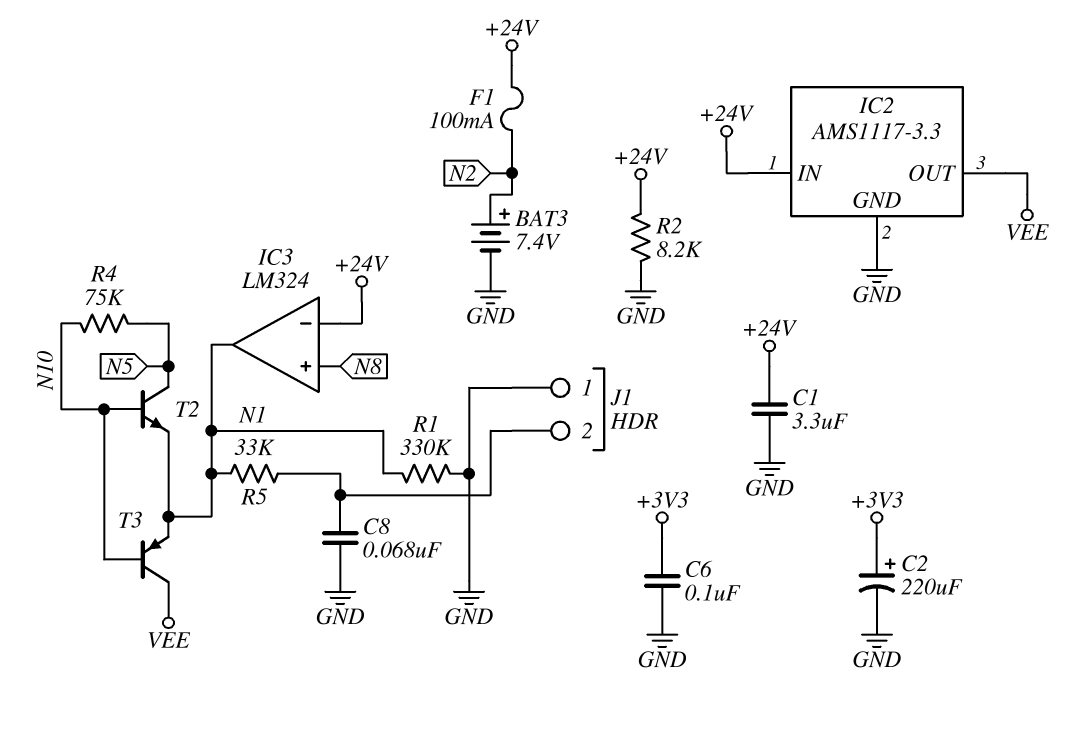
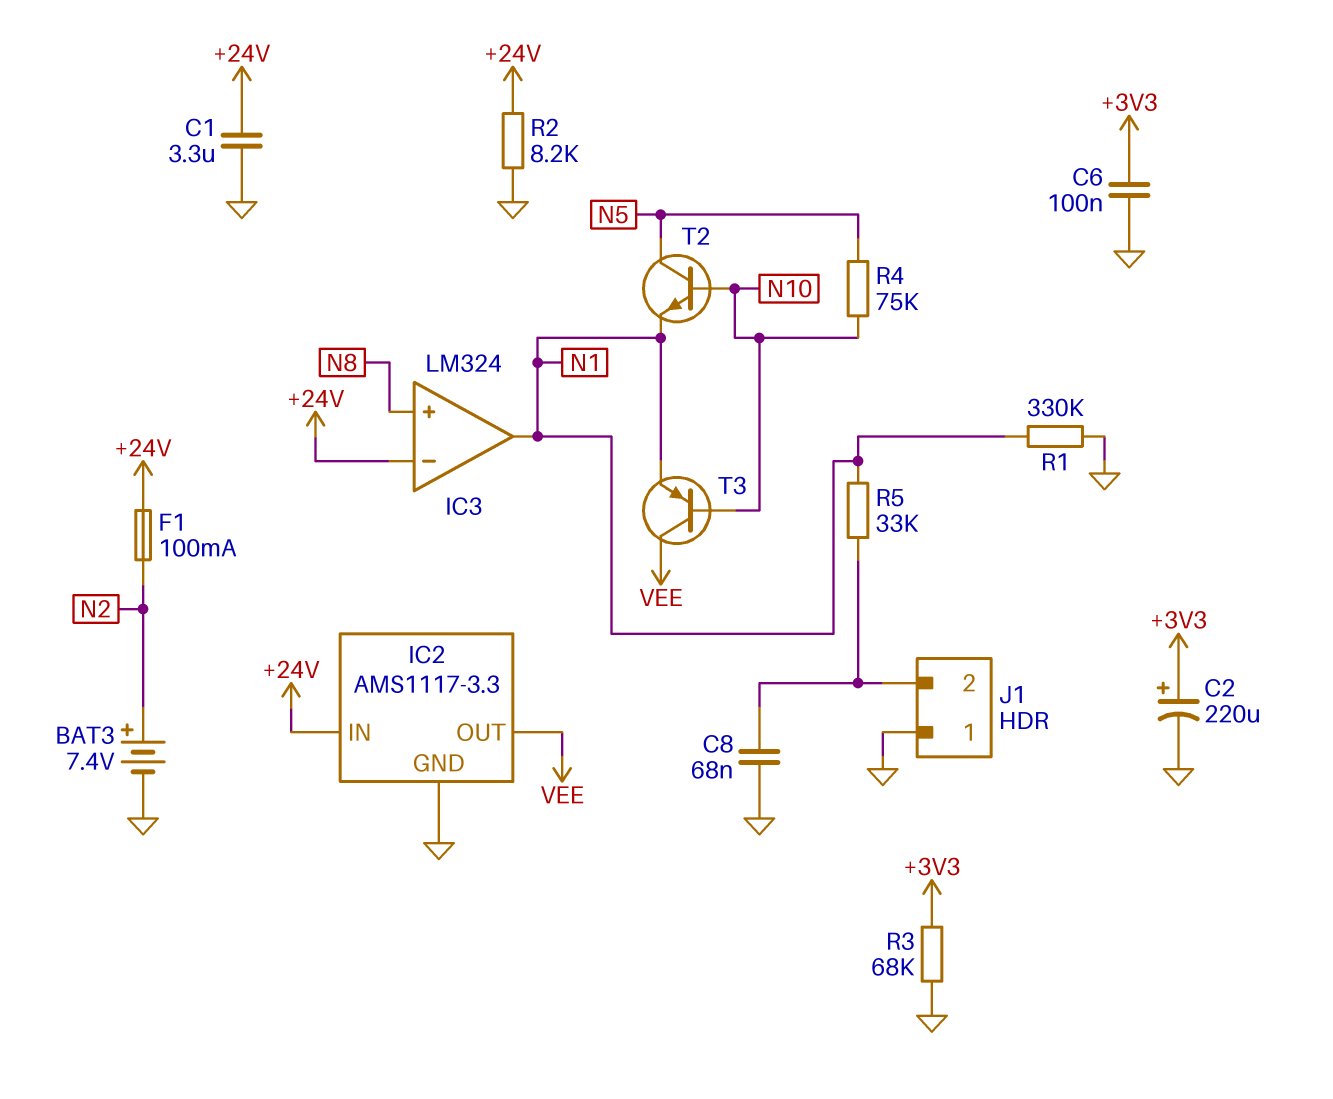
R3: none -> 68k (+3V3, GND)

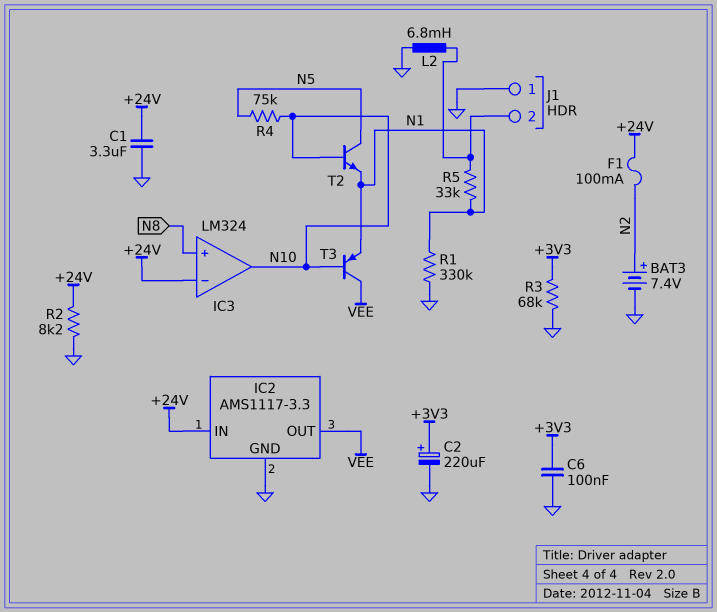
C8: 68nF (GND, J1/2) -> none
IC3 pin out: N1 -> N10
L2: none -> 6.8mH (GND, J1/2)

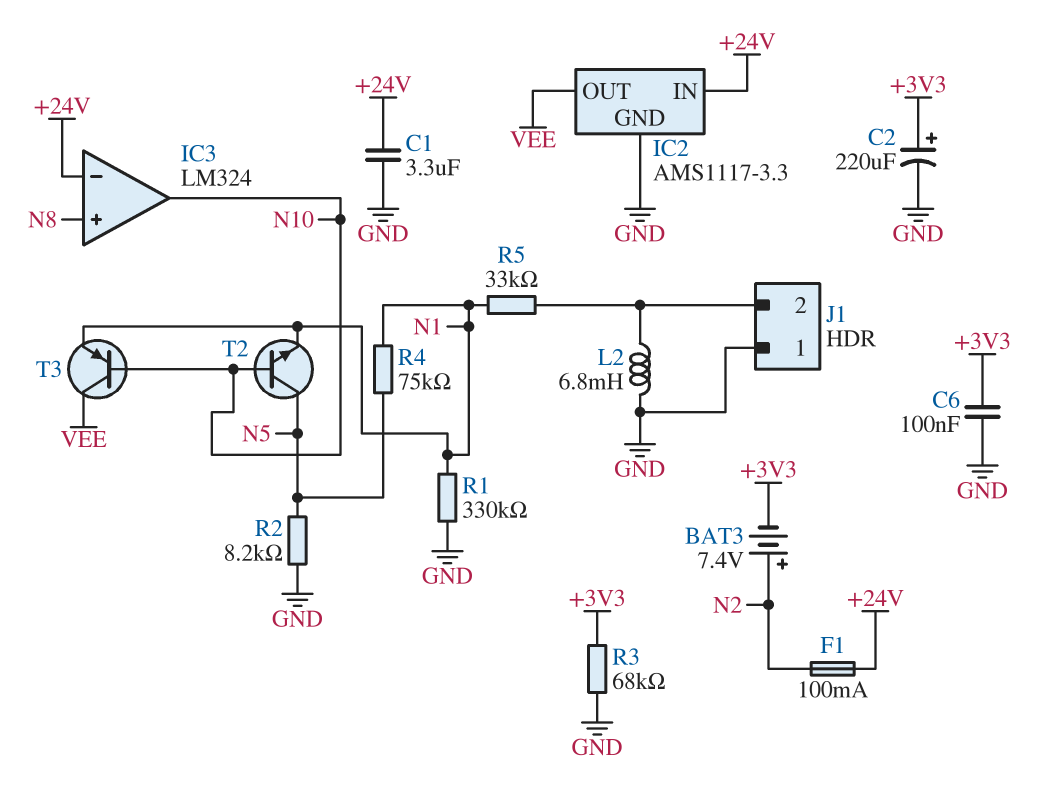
BAT3: 7.4V (plus N2, minus GND) -> 7.4V (plus N2, minus +3V3)
R2: 8.2k (+24V, GND) -> 8.2k (GND, N5)
R4: 75k (N5, N10) -> 75k (N1, N5)

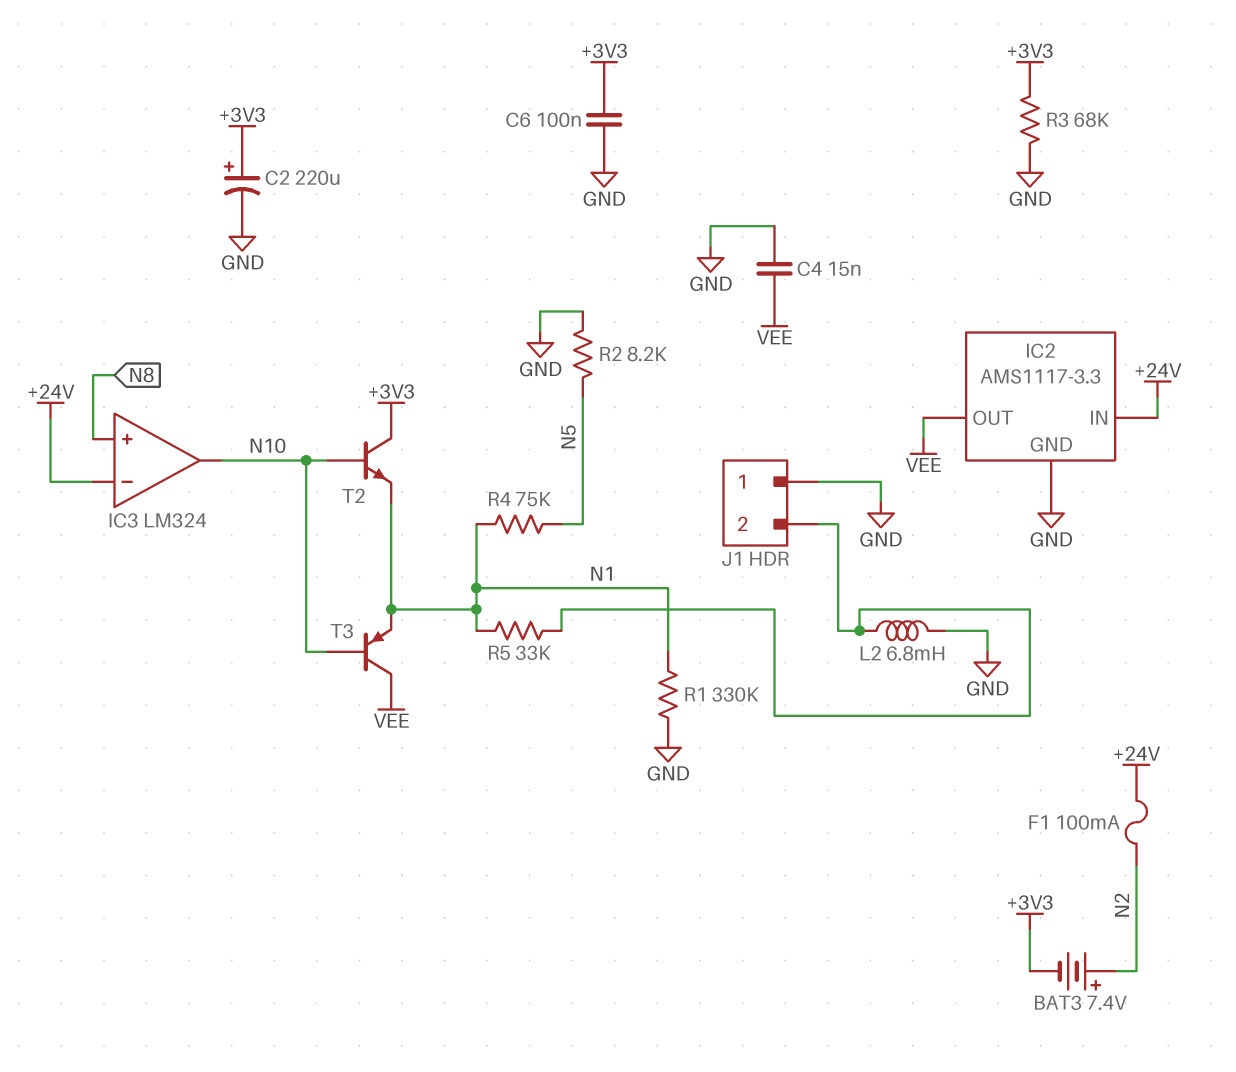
C1: 3.3uF (+24V, GND) -> none
C4: none -> 15nF (GND, VEE)
T2: NPN (B N10, C N5, E N1) -> NPN (B N10, C +3V3, E N1)

